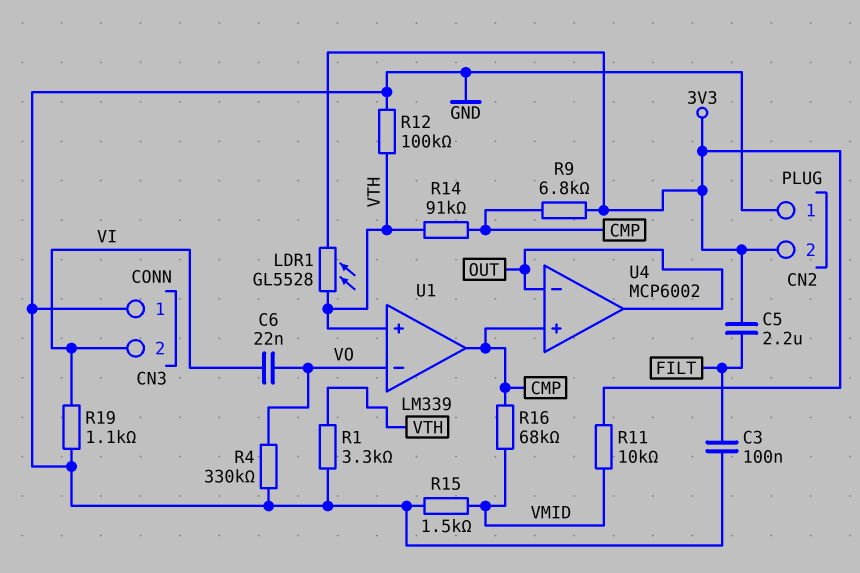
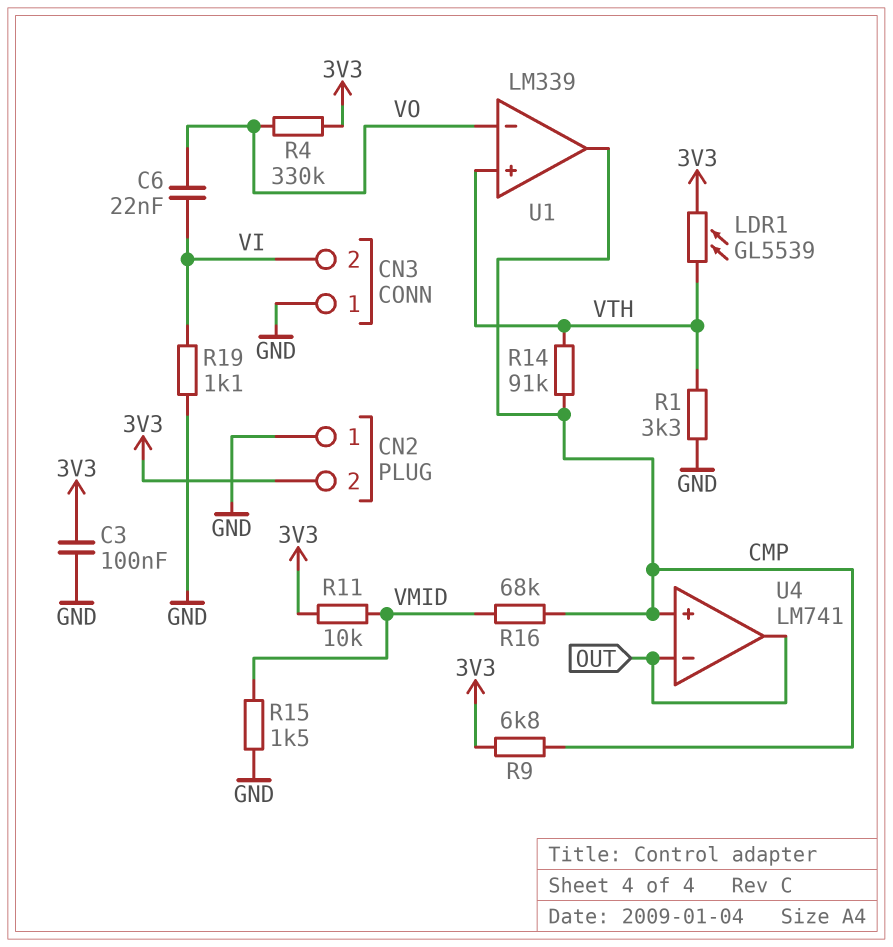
C3: 100nF (FILT, GND) -> 100nF (3V3, GND)
C5: 2.2uF (3V3, FILT) -> none
LDR1: GL5528 (3V3, VTH) -> GL5539 (3V3, VTH)
R4: 330k (GND, VO) -> 330k (3V3, VO)
R12: 100k (GND, VTH) -> none
U4: MCP6002 -> LM741

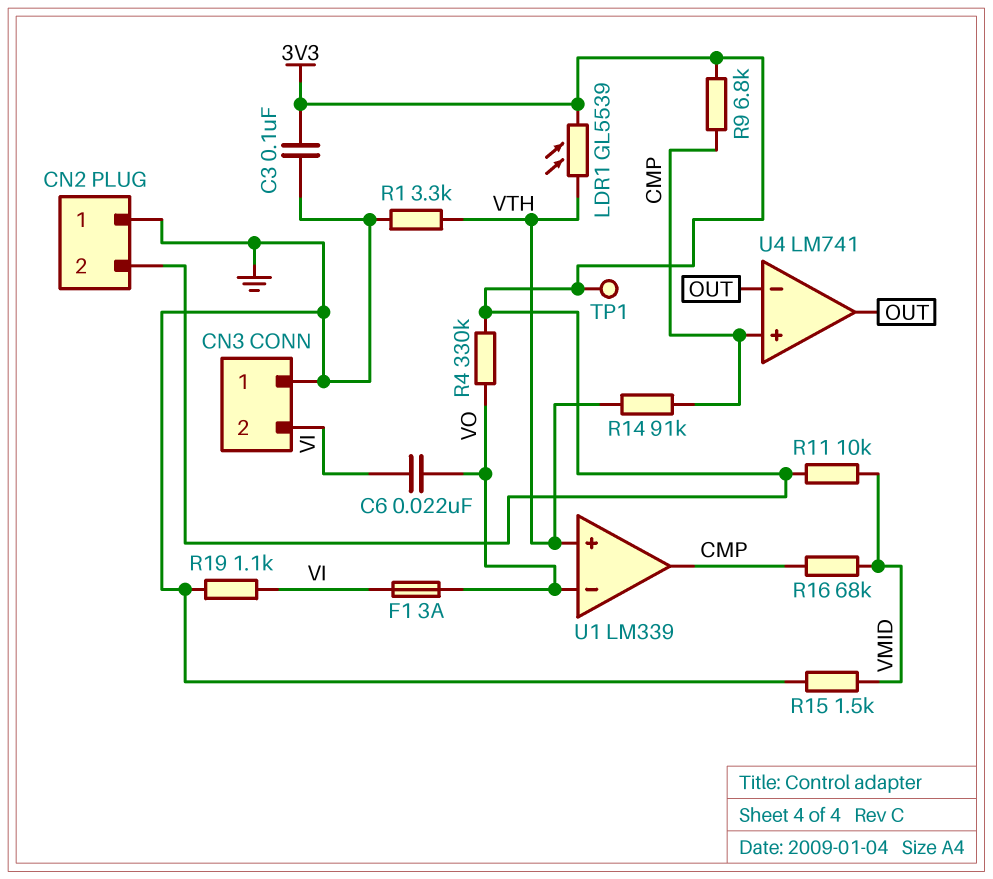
F1: none -> 3A (VI, VO)
TP1: none -> test point (3V3)

